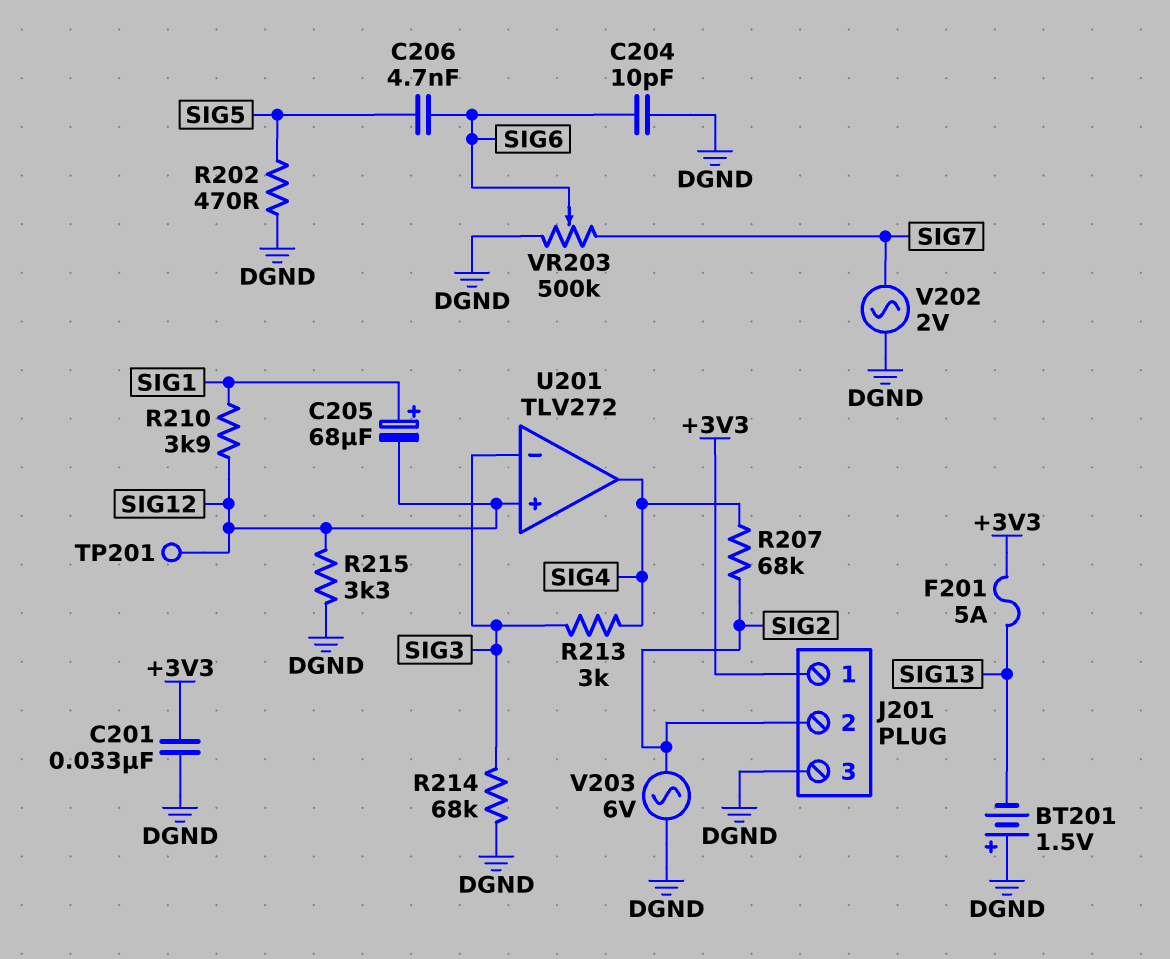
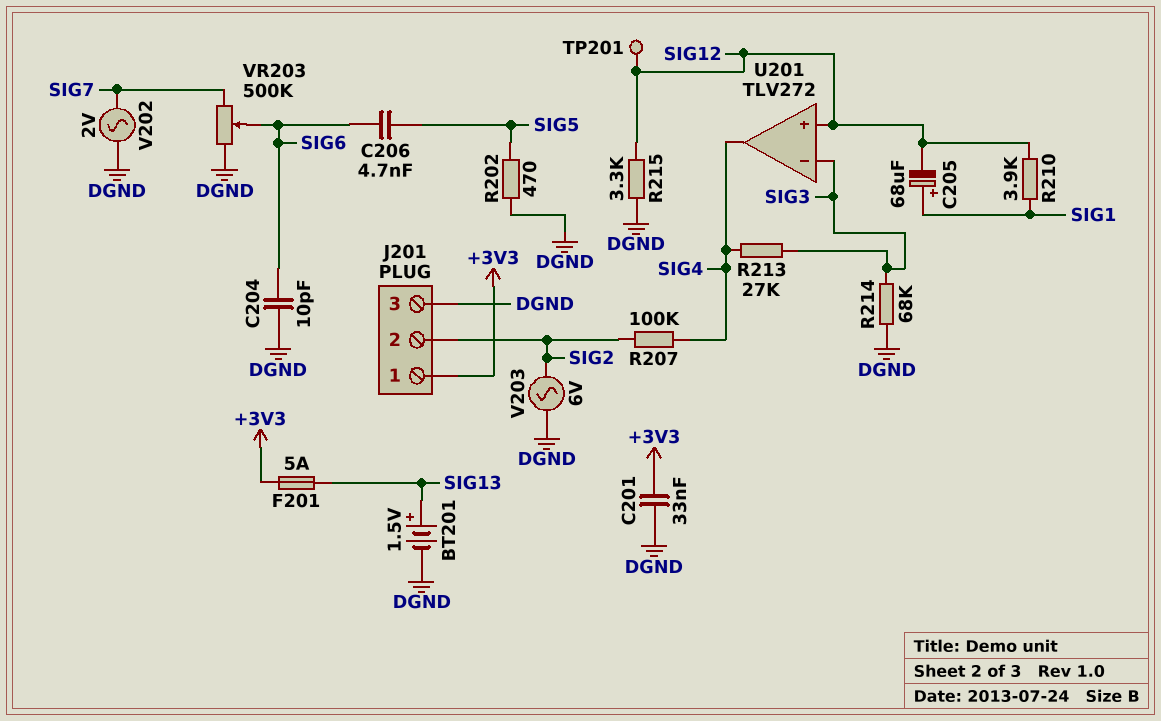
BT201: 1.5V (plus DGND, minus SIG13) -> 1.5V (plus SIG13, minus DGND)
R207: 68k (SIG2, SIG4) -> 100k (SIG2, SIG4)
R213: 3k (SIG3, SIG4) -> 27k (SIG3, SIG4)

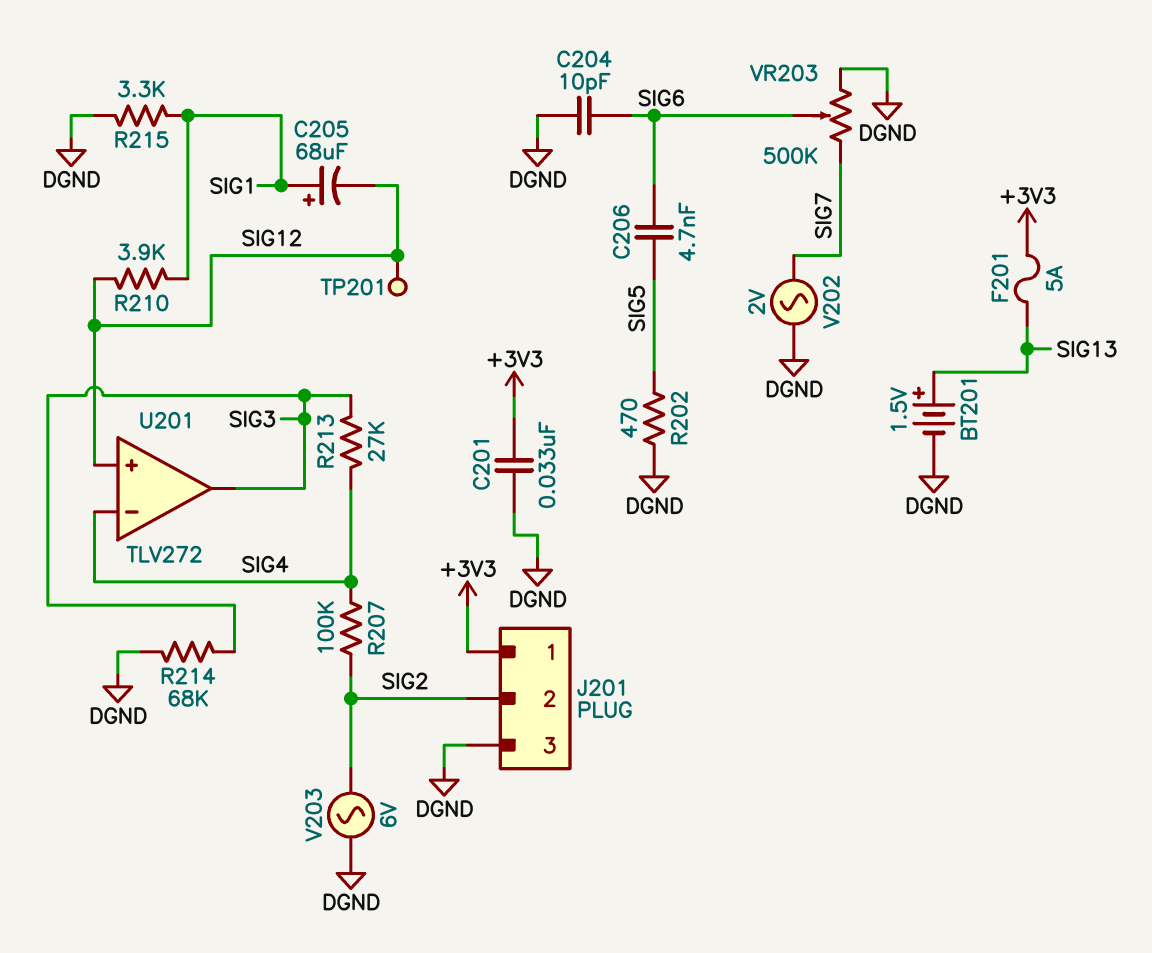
R215: 3.3k (DGND, SIG12) -> 3.3k (DGND, SIG1)
U201 pin in-: SIG3 -> SIG4
U201 pin out: SIG4 -> SIG3

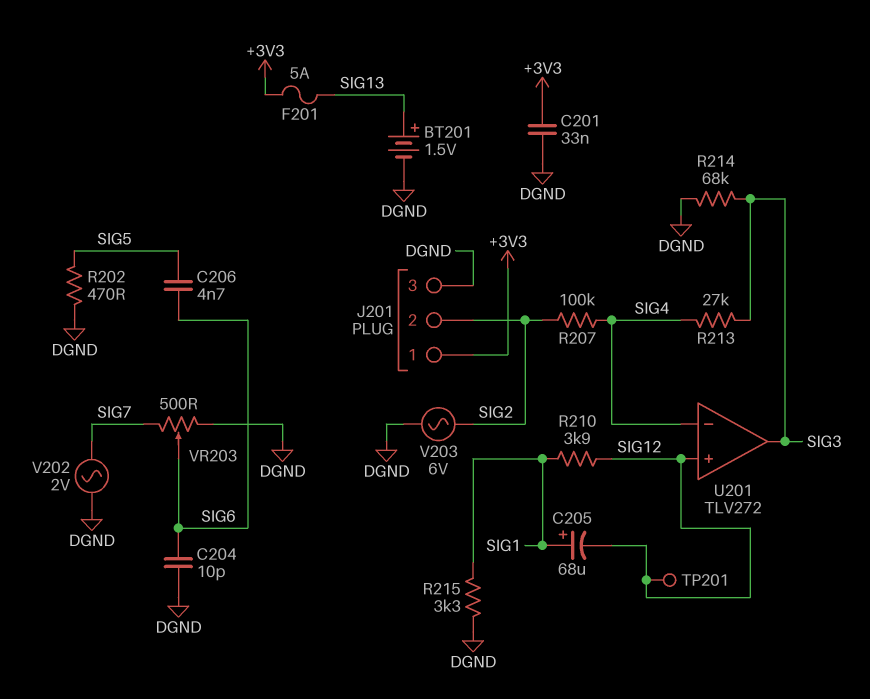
VR203: 500k (DGND, SIG7, wiper SIG6) -> 500 (DGND, SIG7, wiper SIG6)

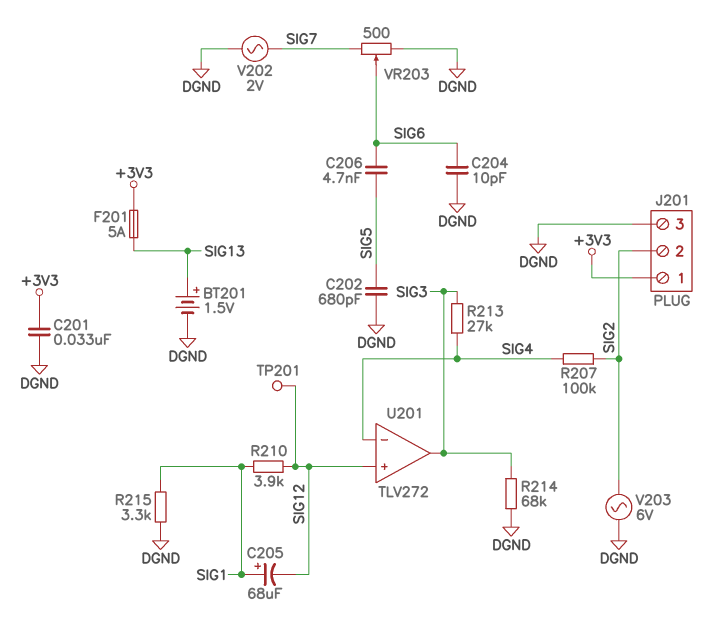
C202: none -> 680pF (DGND, SIG5)
R202: 470 (DGND, SIG5) -> none

